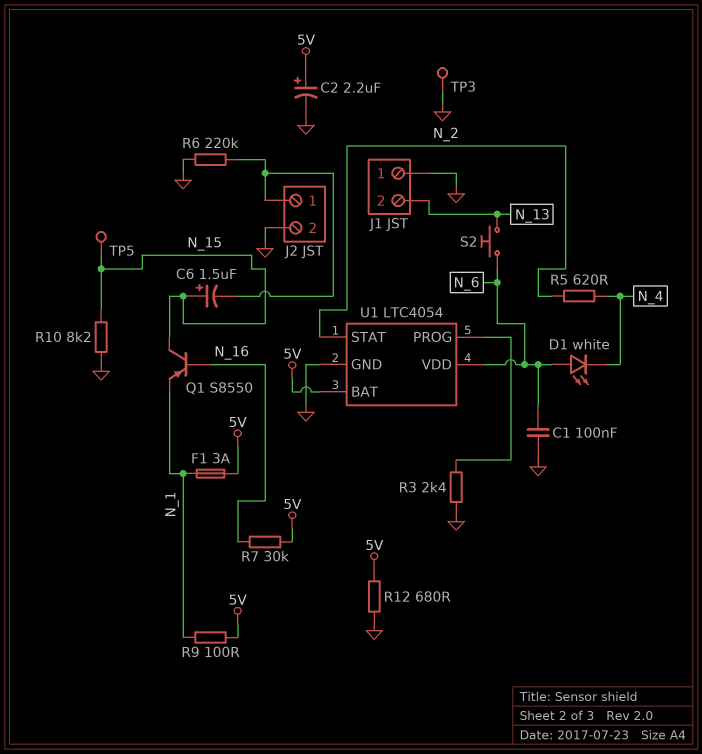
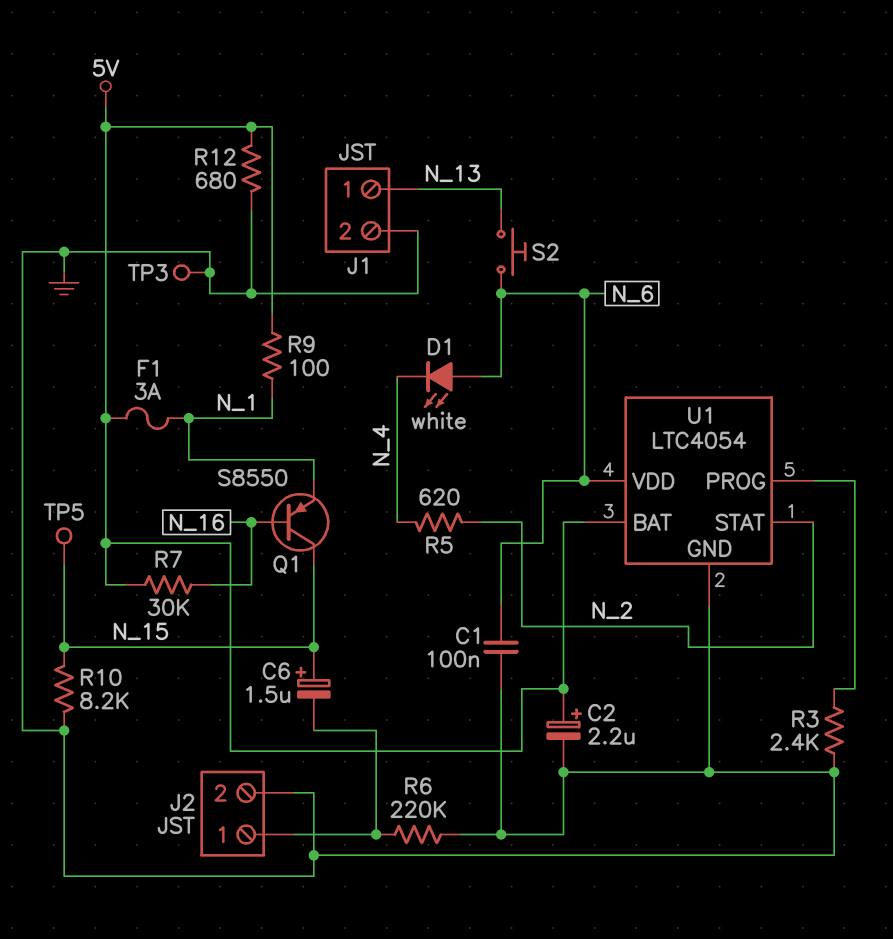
J1 pin 1: GND -> N_13
J1 pin 2: N_13 -> GND

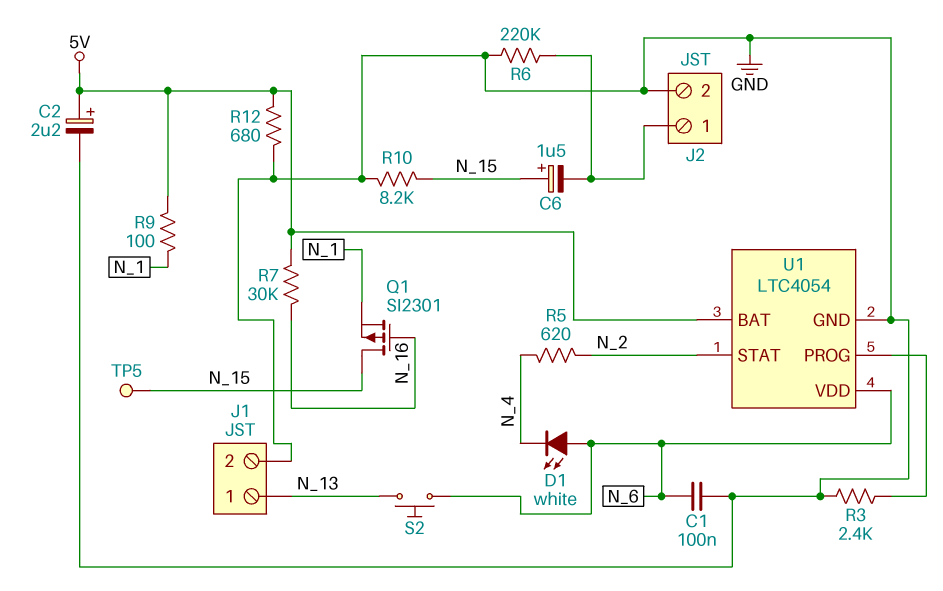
F1: 3A (5V, N_1) -> none
Q1: PNP S8550 (B N_16, C N_15, E N_1) -> PMOS SI2301 (G N_16, D N_15, S N_1)
TP3: test point (GND) -> none

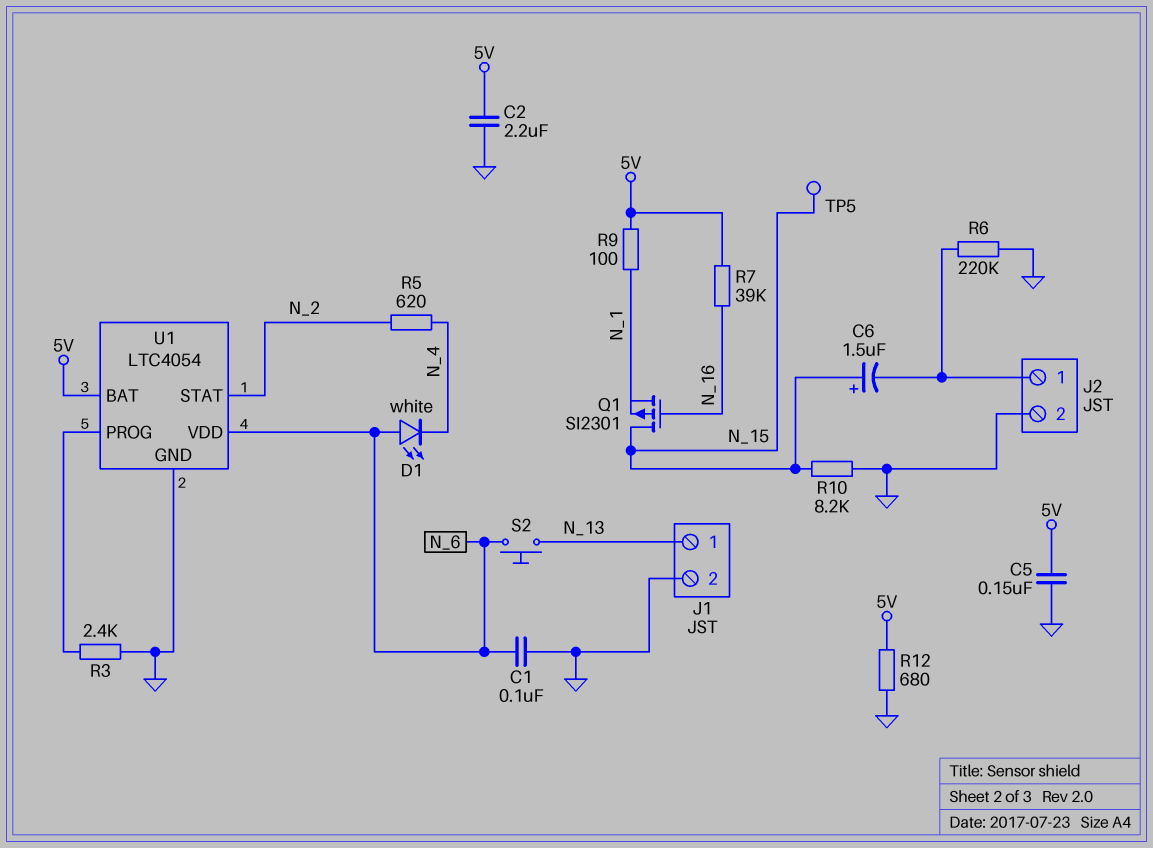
C2: 2.2uF (plus 5V, minus GND) -> 2.2uF (5V, GND)
C5: none -> 150nF (5V, GND)
R7: 30k (5V, N_16) -> 39k (5V, N_16)

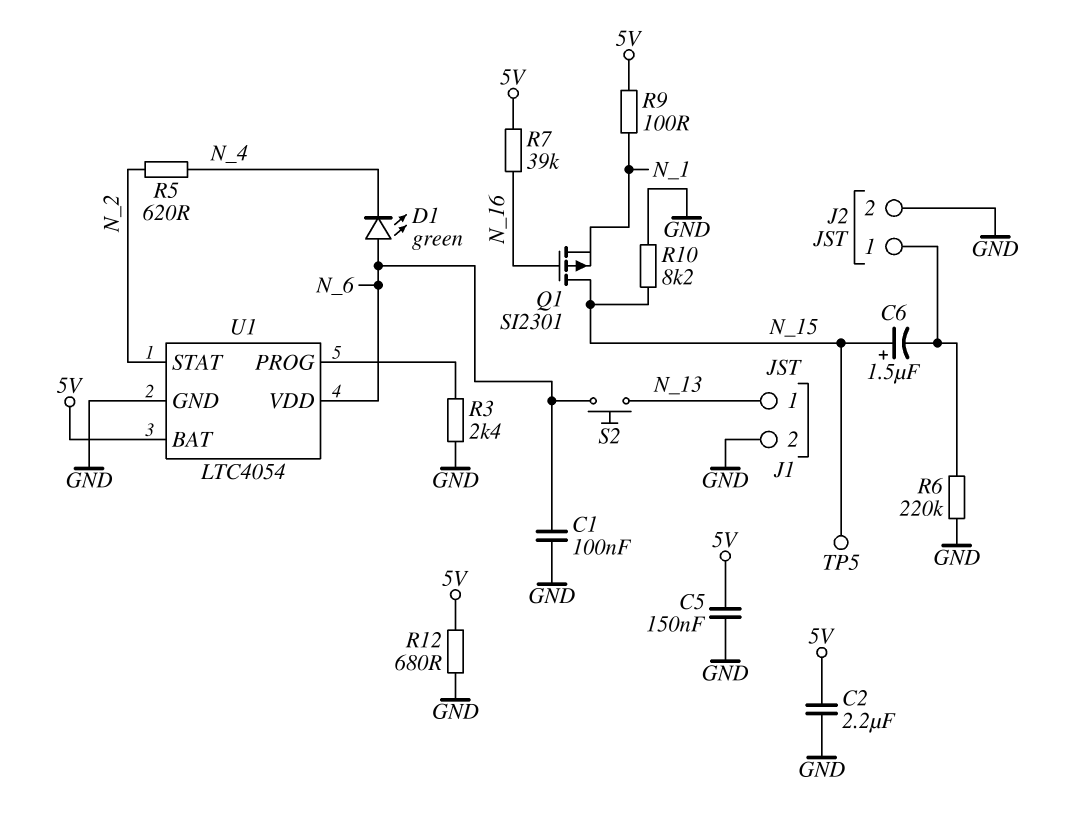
D1: LED white (A N_6, K N_4) -> LED green (A N_6, K N_4)

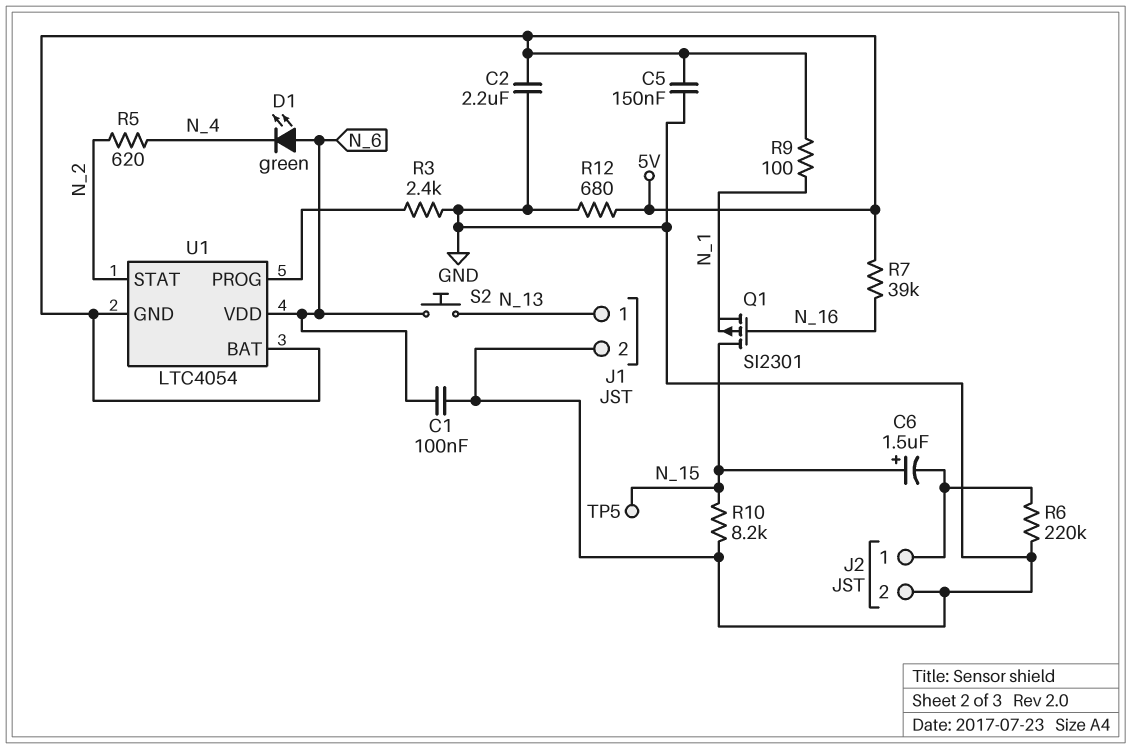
U1 pin GND: GND -> 5V

